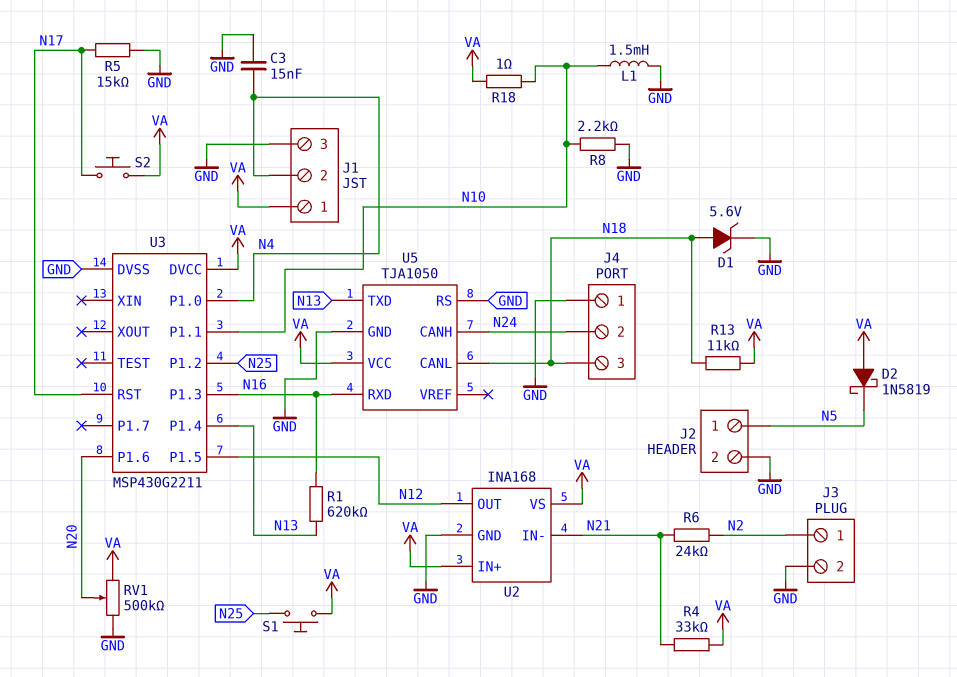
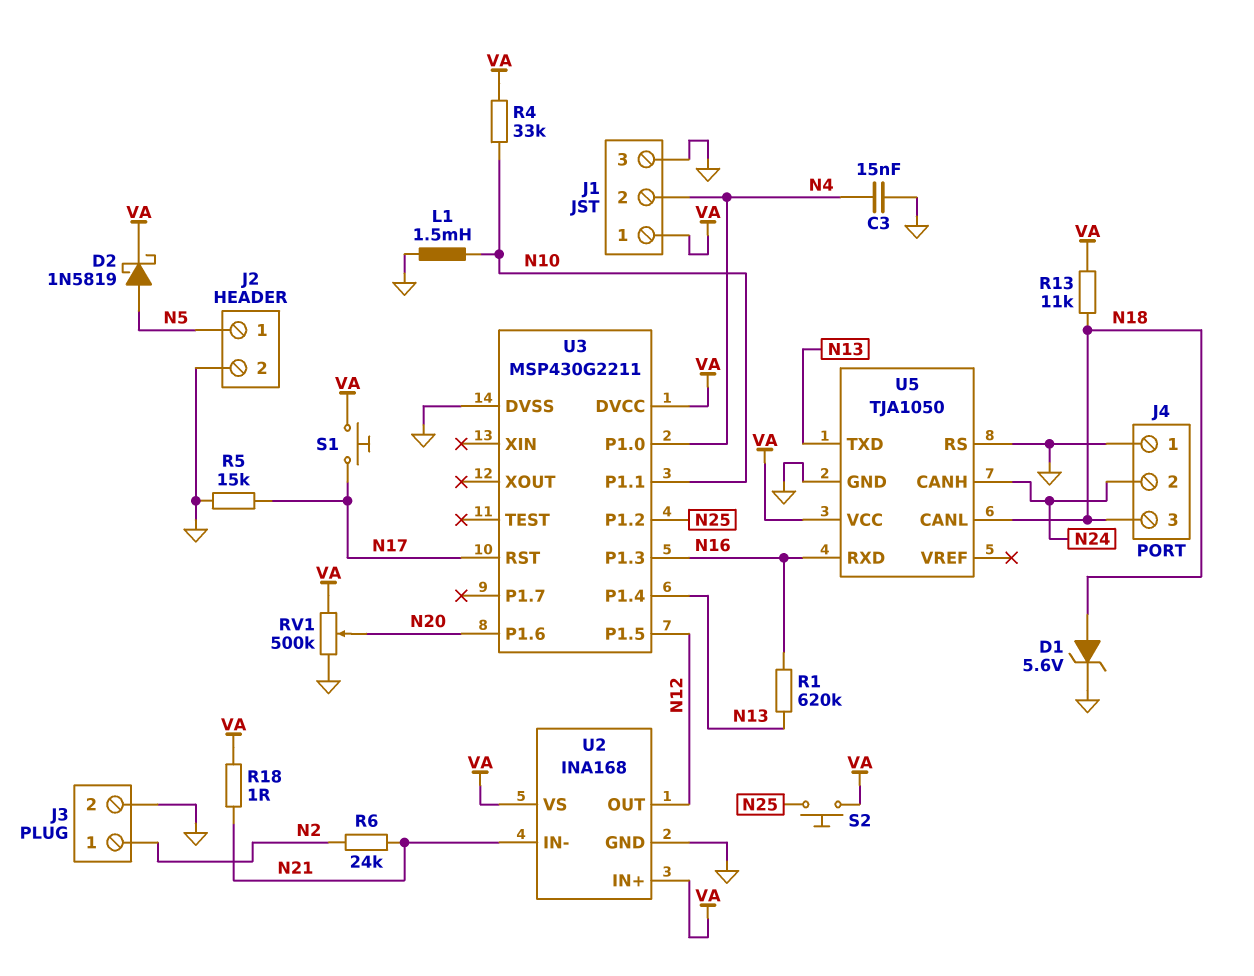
D2: schottky 1N5819 (A VA, K N5) -> schottky 1N5819 (A N5, K VA)
R4: 33k (N21, VA) -> 33k (N10, VA)
R8: 2.2k (GND, N10) -> none
R18: 1 (N10, VA) -> 1 (N21, VA)
S1: button (N25, VA) -> button (N17, VA)
S2: button (N17, VA) -> button (N25, VA)

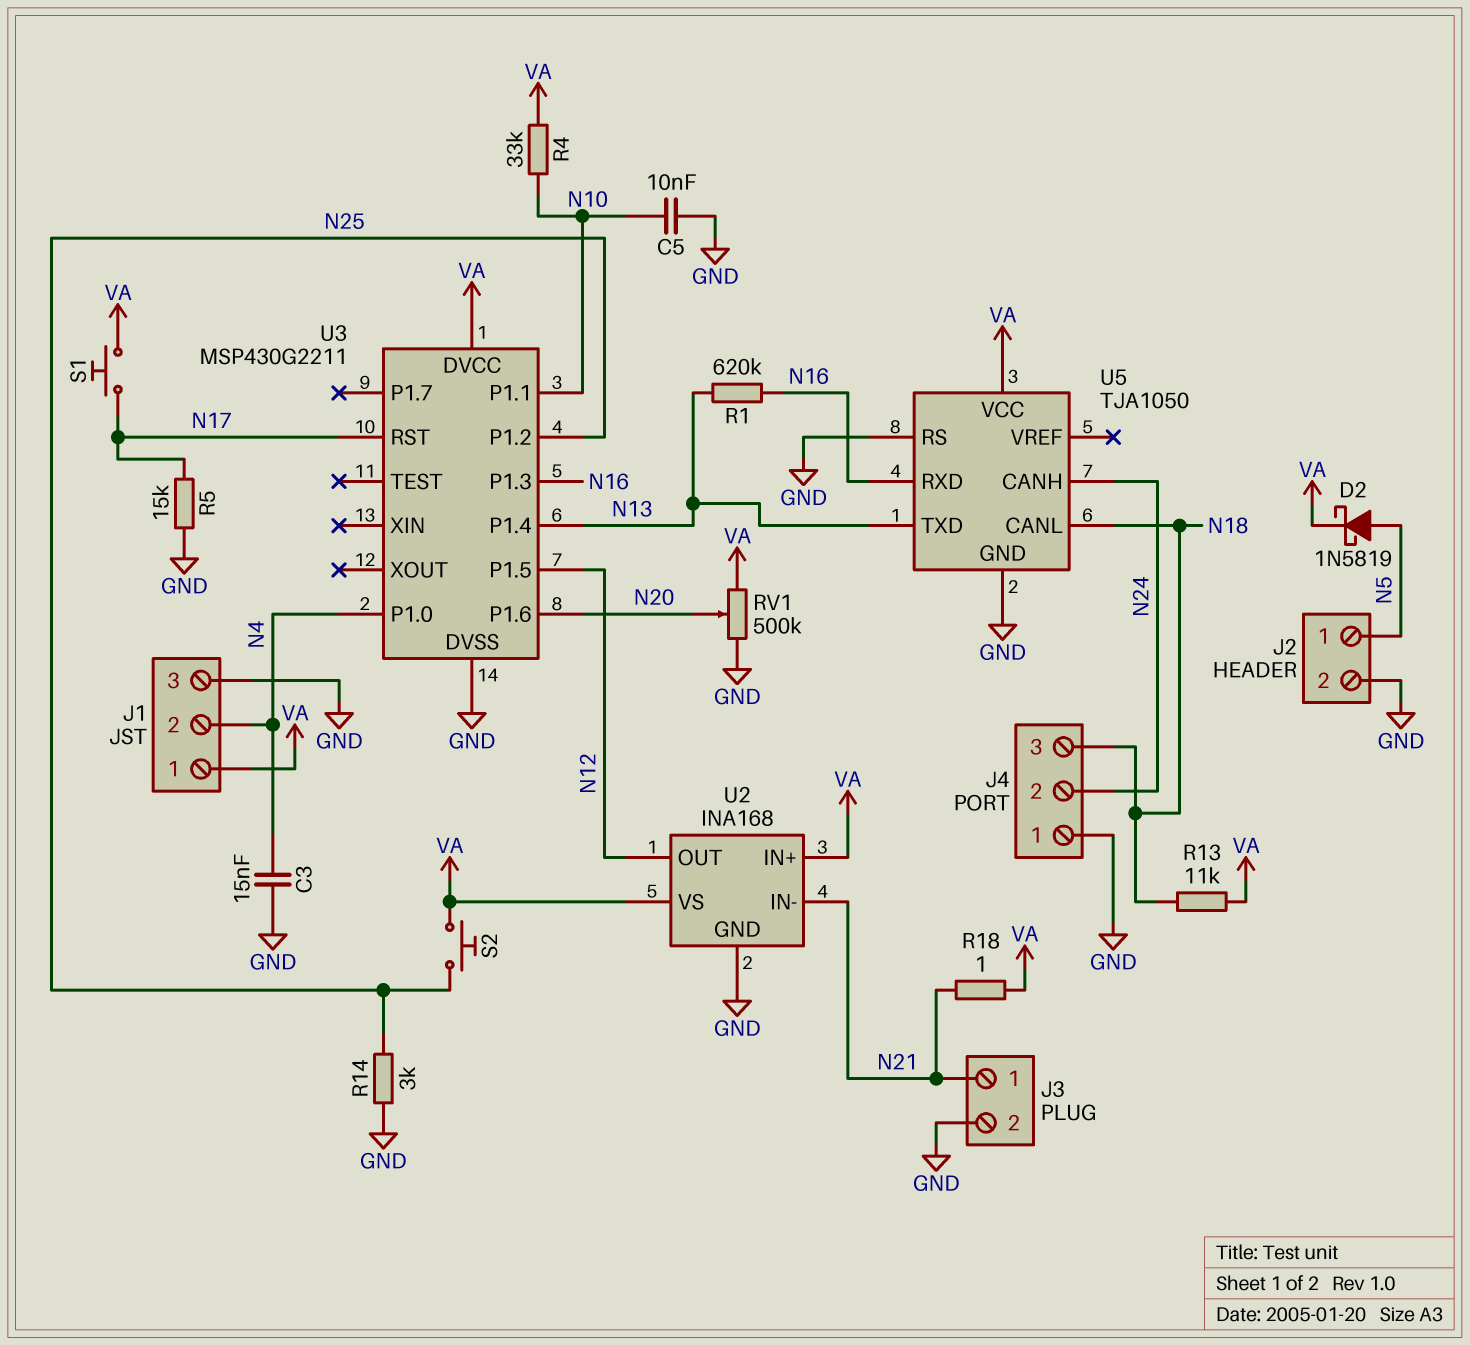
C5: none -> 10nF (GND, N10)
D1: zener 5.6V (A N18, K GND) -> none
J3 pin 1: N2 -> N21
L1: 1.5mH (GND, N10) -> none
R6: 24k (N2, N21) -> none
R14: none -> 3k (GND, N25)

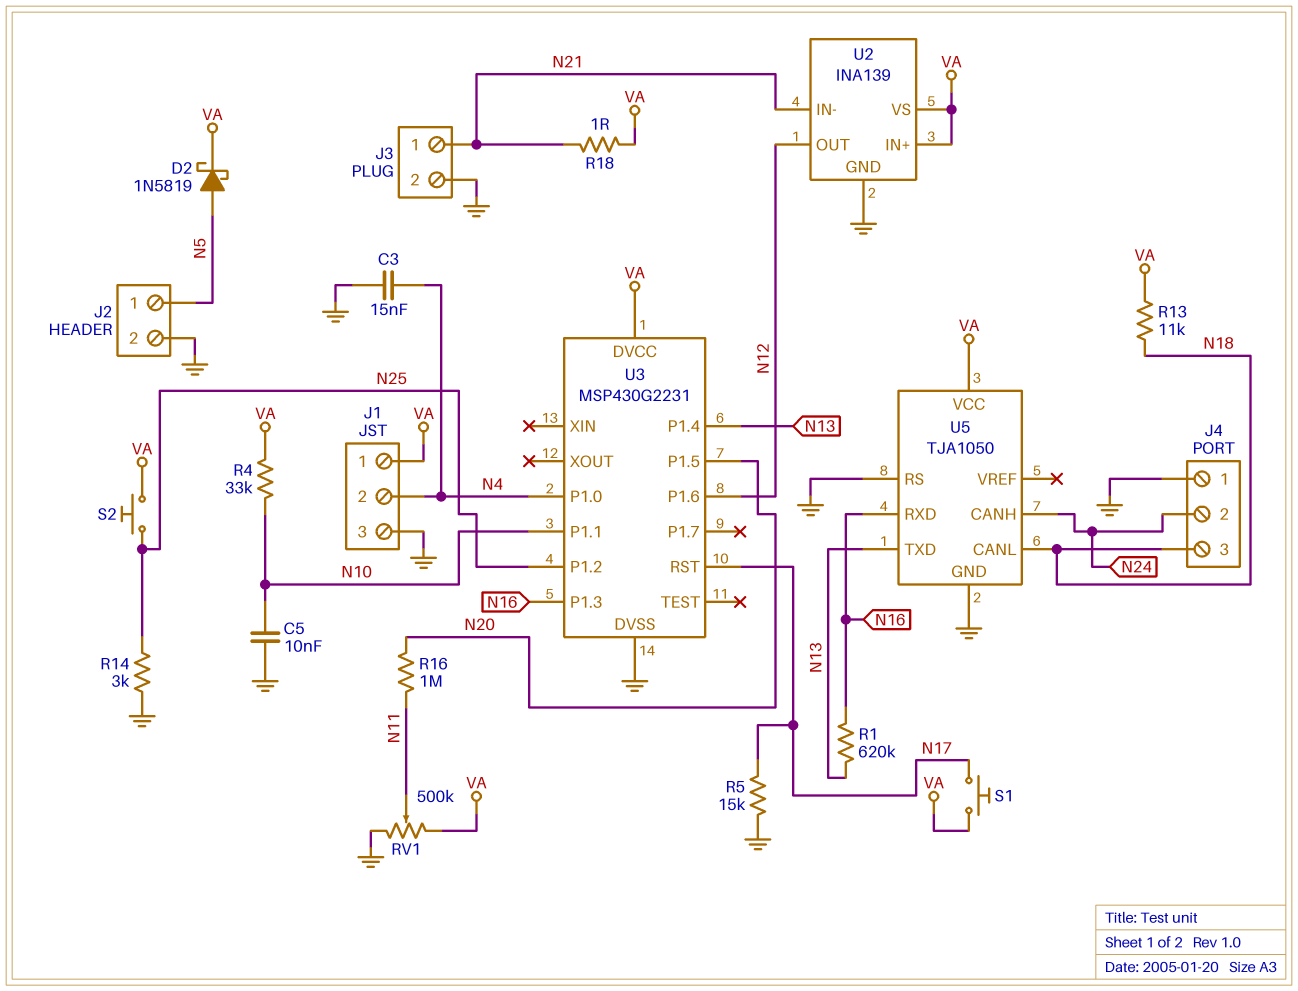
R16: none -> 1M (N11, N20)
RV1: 500k (GND, VA, wiper N20) -> 500k (GND, VA, wiper N11)
U2: INA168 -> INA139
U3: MSP430G2211 -> MSP430G2231
U3 pin P1.5: N12 -> N20
U3 pin P1.6: N20 -> N12

